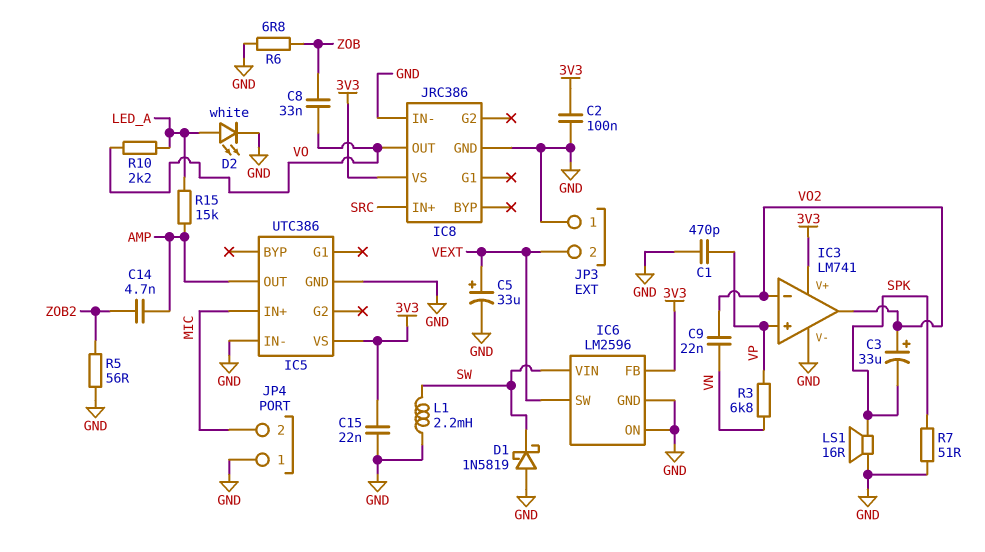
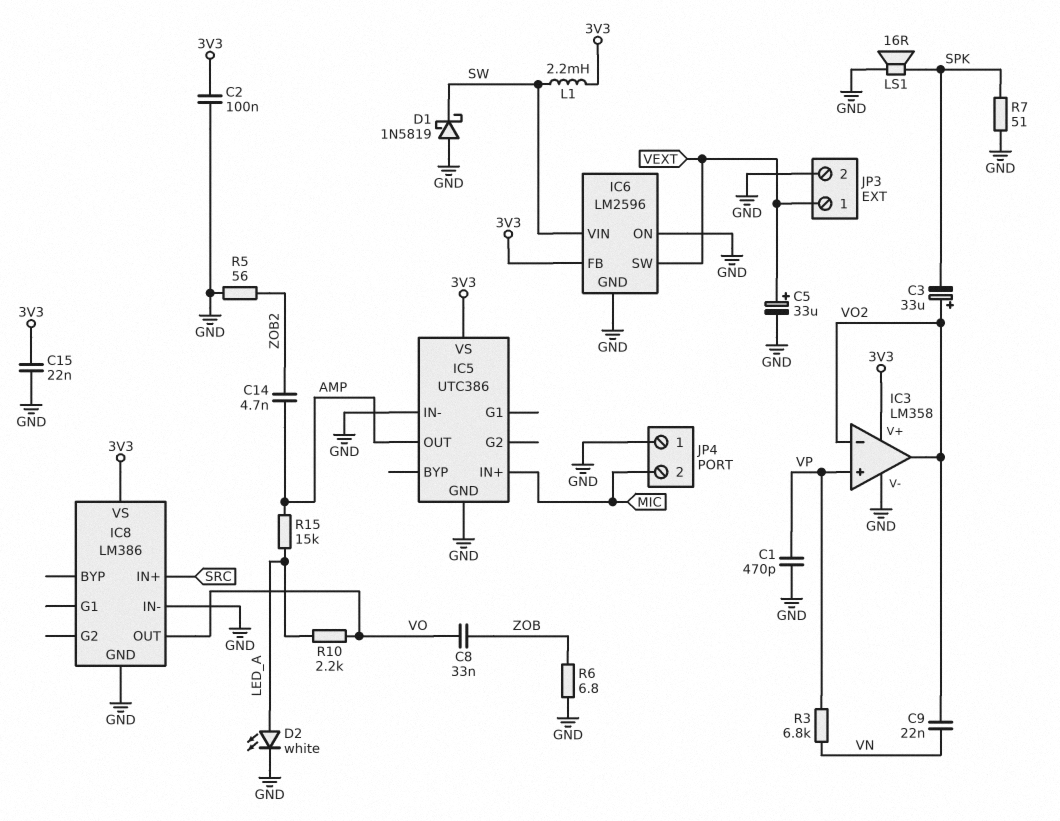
IC3: LM741 -> LM358
IC8: JRC386 -> LM386
JP3 pin 1: GND -> VEXT
JP3 pin 2: VEXT -> GND
L1: 2.2mH (GND, SW) -> 2.2mH (3V3, SW)

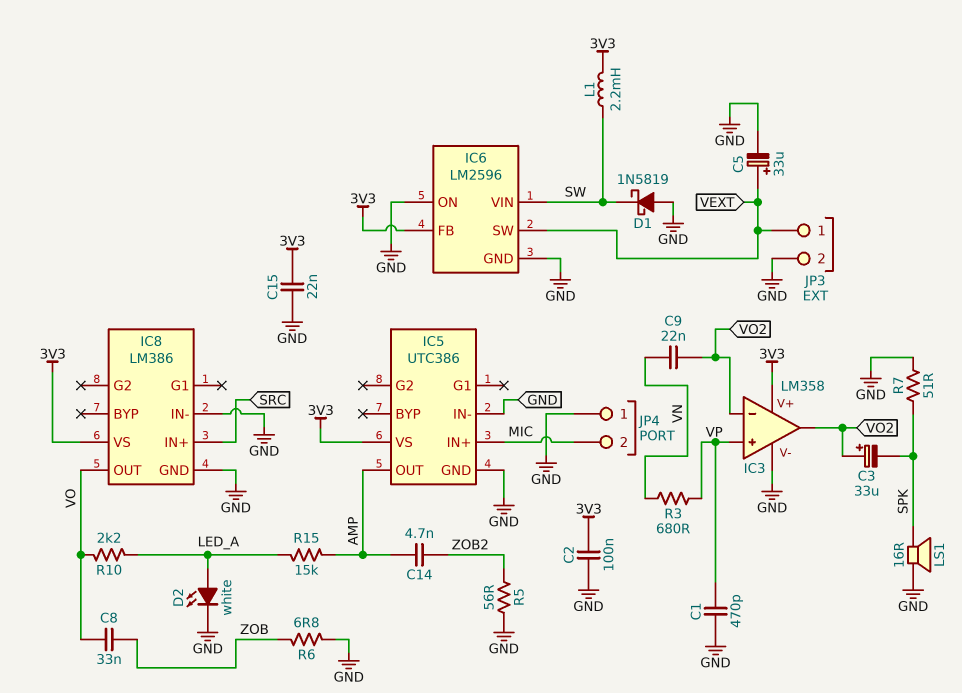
R3: 6.8k (VN, VP) -> 680 (VN, VP)

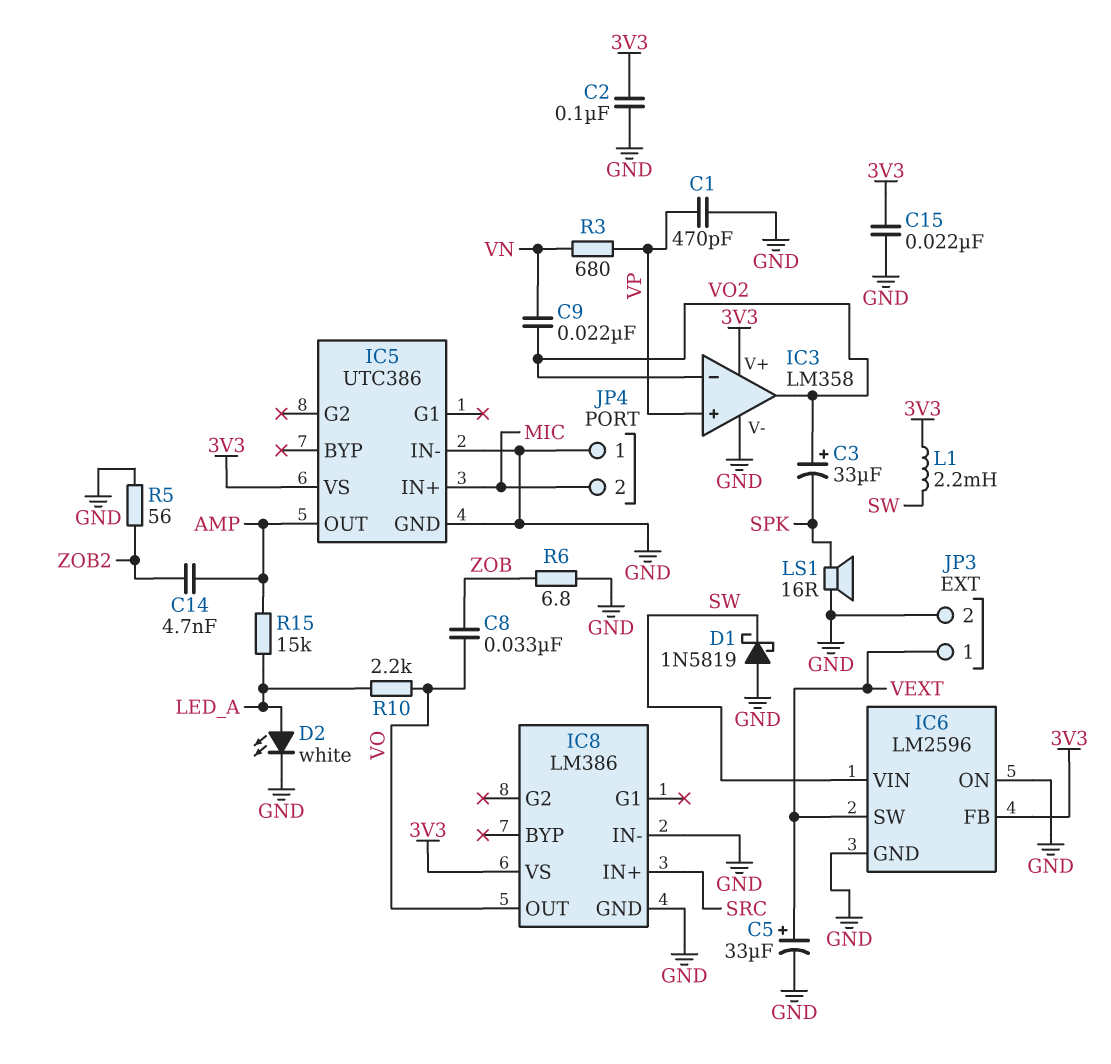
R7: 51 (GND, SPK) -> none

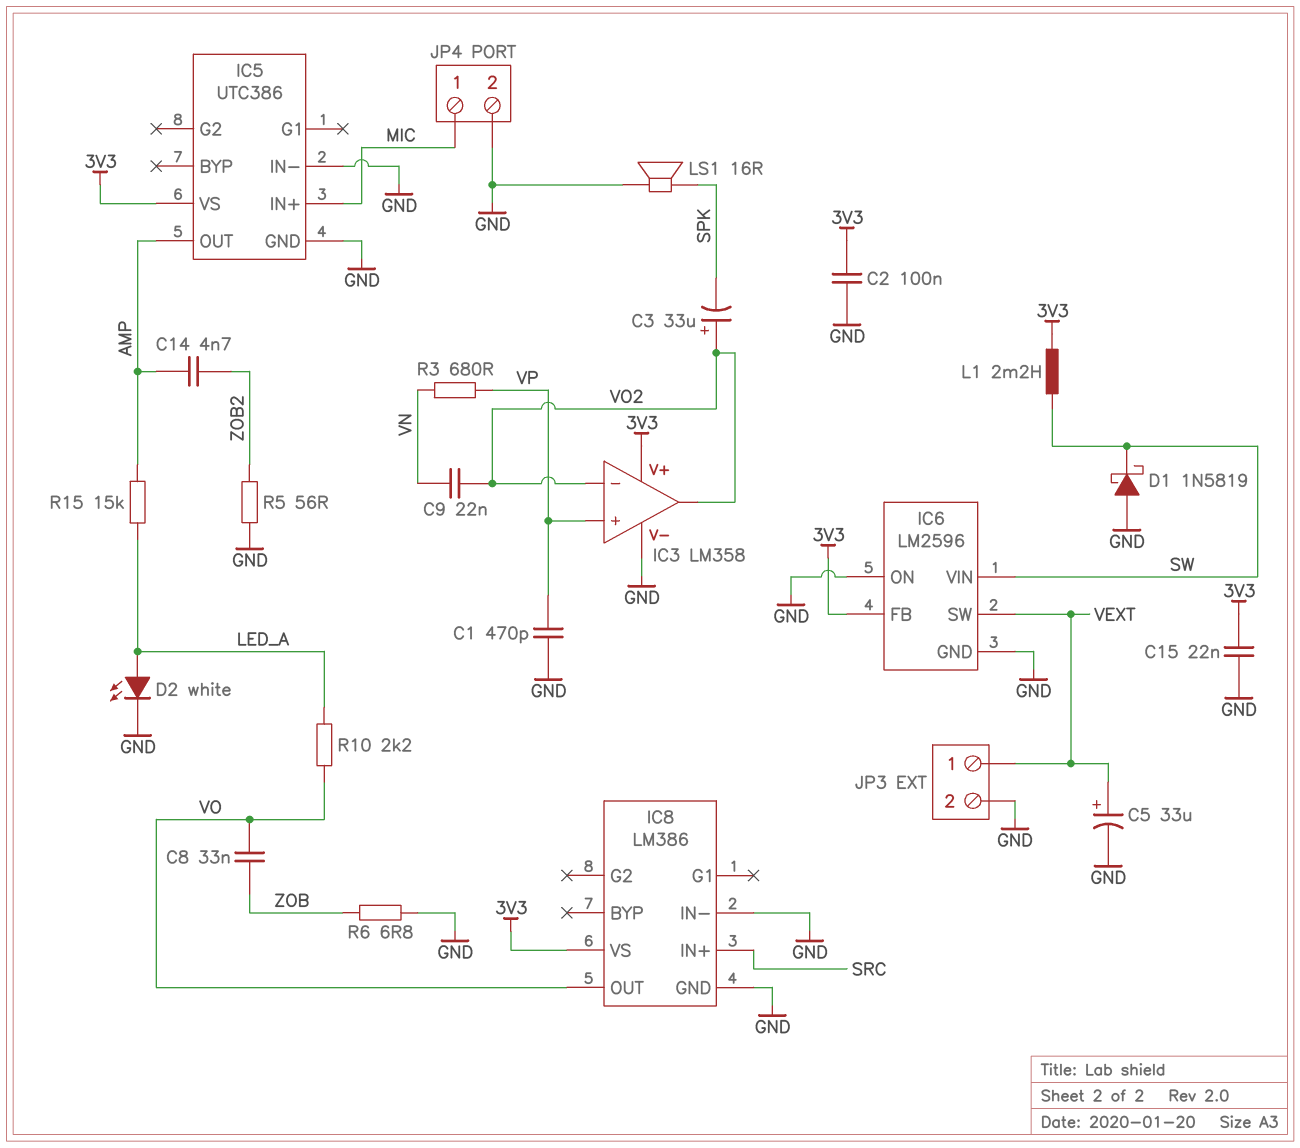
JP4 pin 1: GND -> MIC
JP4 pin 2: MIC -> GND

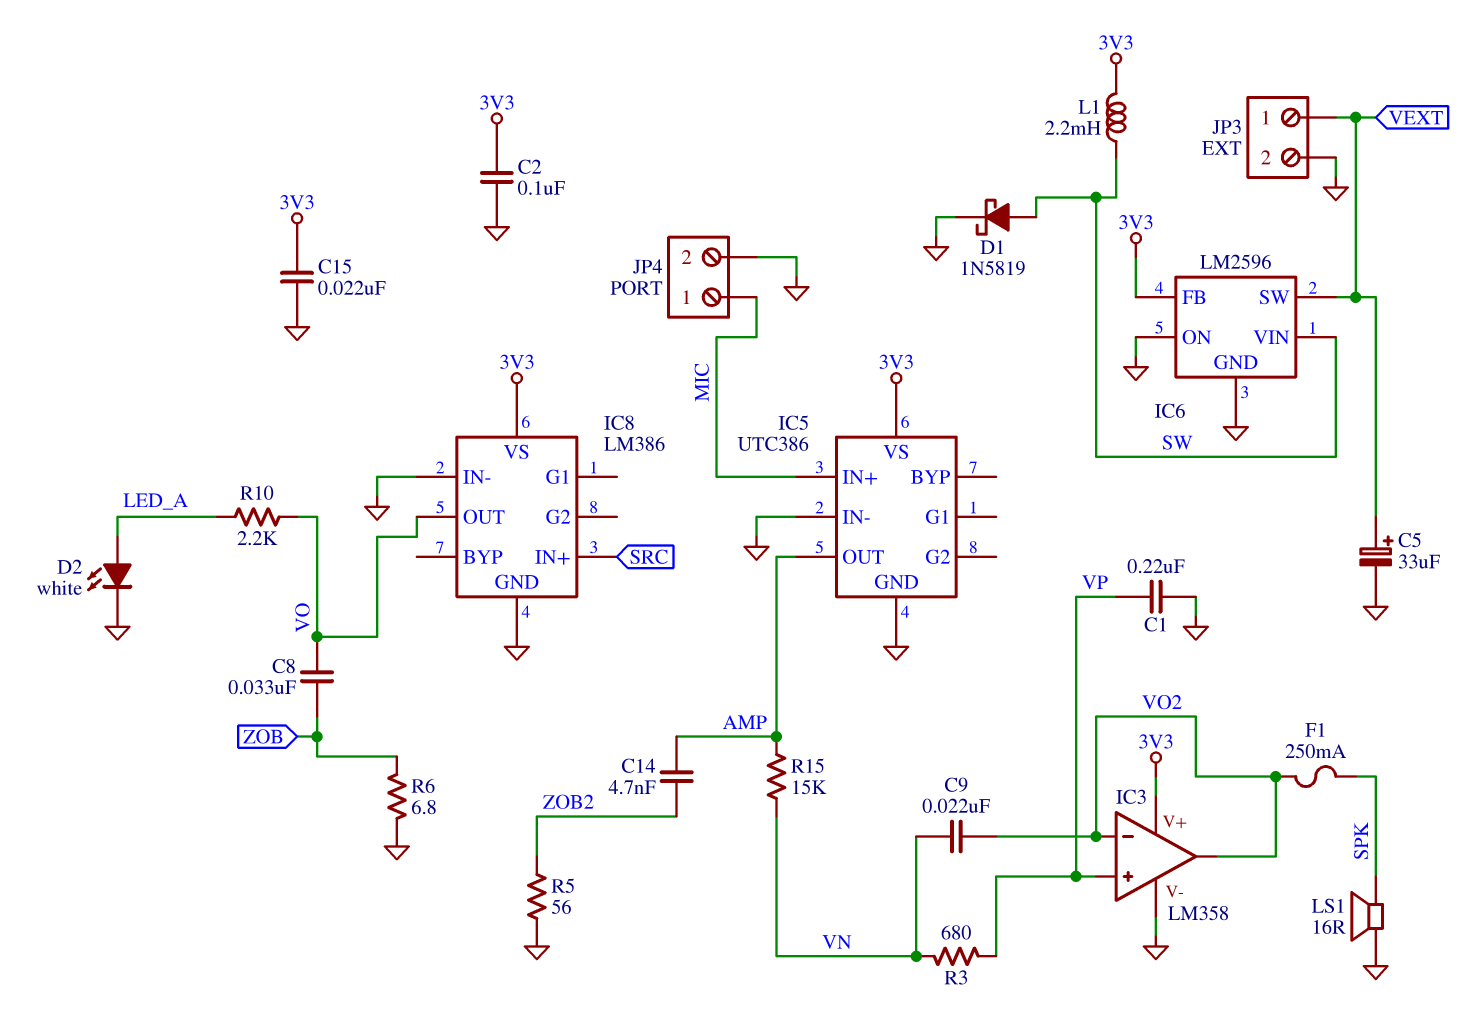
C1: 470pF (GND, VP) -> 220nF (GND, VP)
C3: 33uF (plus VO2, minus SPK) -> none
D1: schottky 1N5819 (A GND, K SW) -> schottky 1N5819 (A SW, K GND)
F1: none -> 250mA (SPK, VO2)
R15: 15k (AMP, LED_A) -> 15k (AMP, VN)

